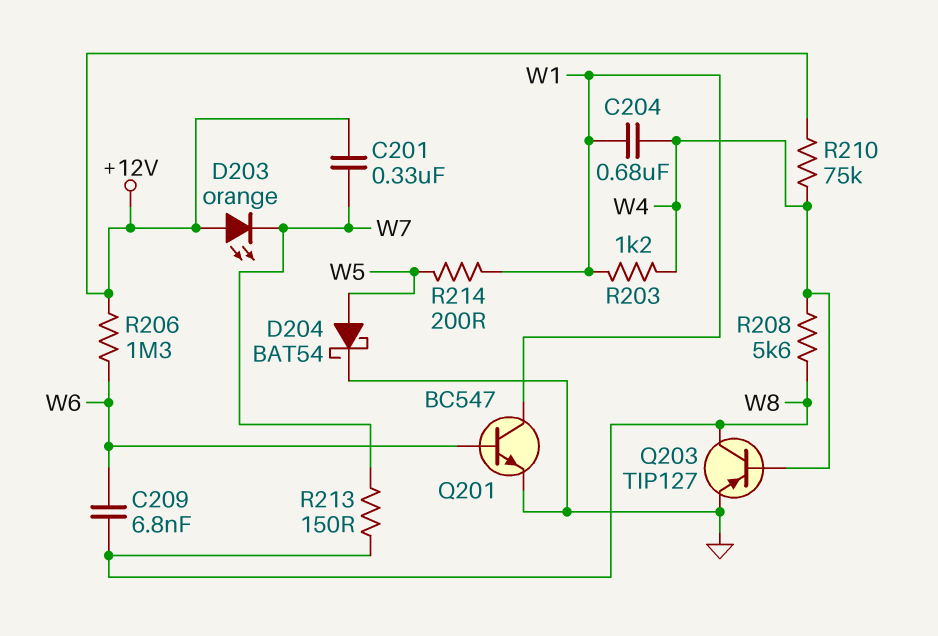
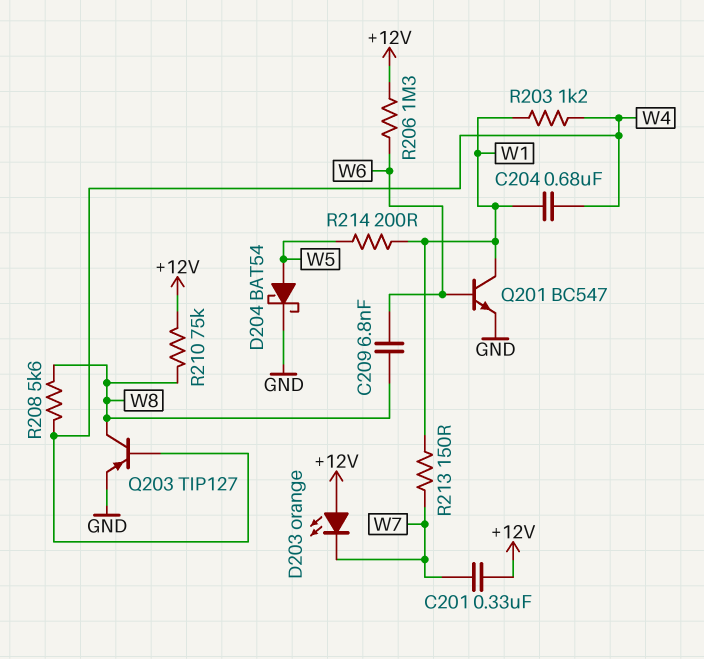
R210: 75k (+12V, W4) -> 75k (+12V, W8)
R213: 150 (W7, W8) -> 150 (W1, W7)

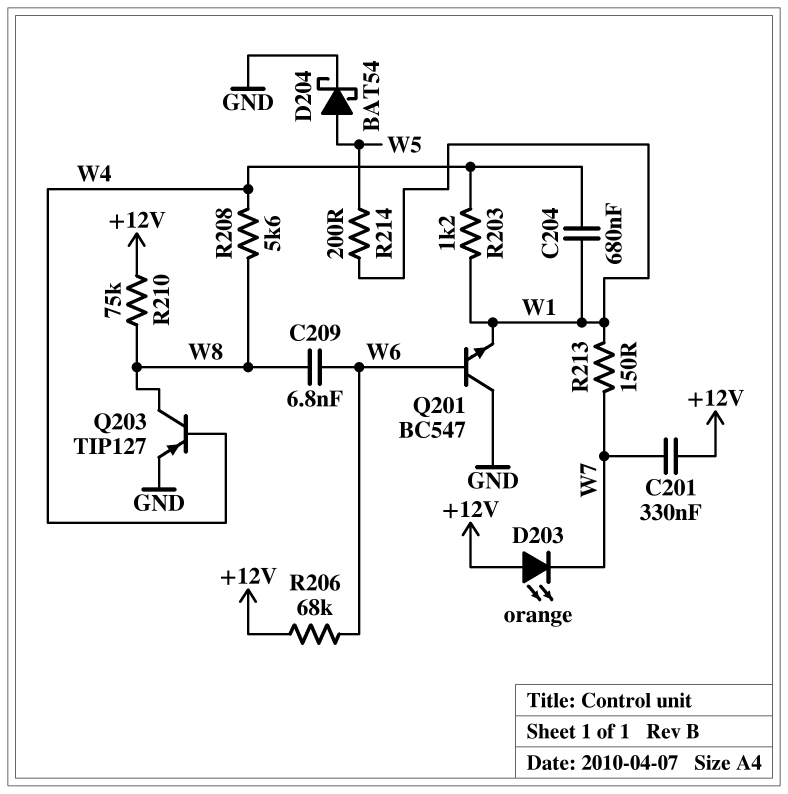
Q201: NPN BC547 (B W6, C W1, E GND) -> NPN BC547 (B W6, C GND, E W1)
R206: 1.3M (+12V, W6) -> 68k (+12V, W6)

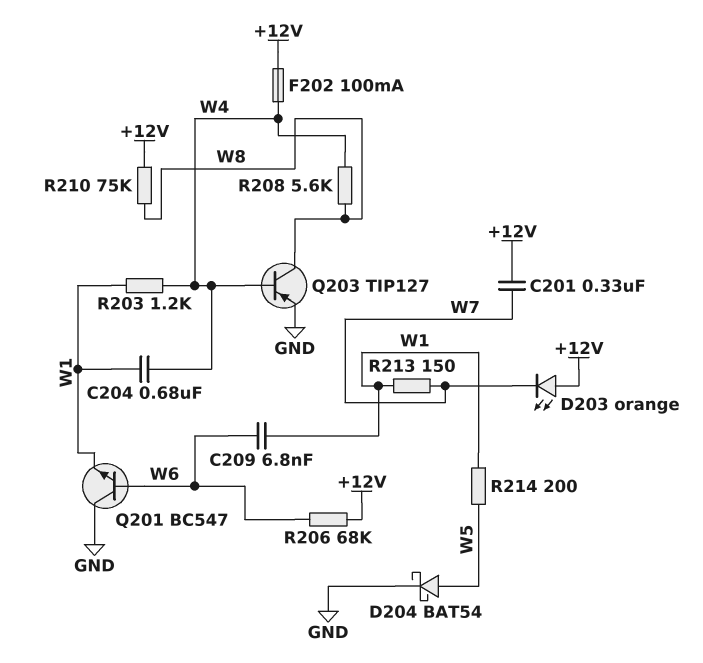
C209: 6.8nF (W6, W8) -> 6.8nF (W1, W6)
F202: none -> 100mA (+12V, W4)

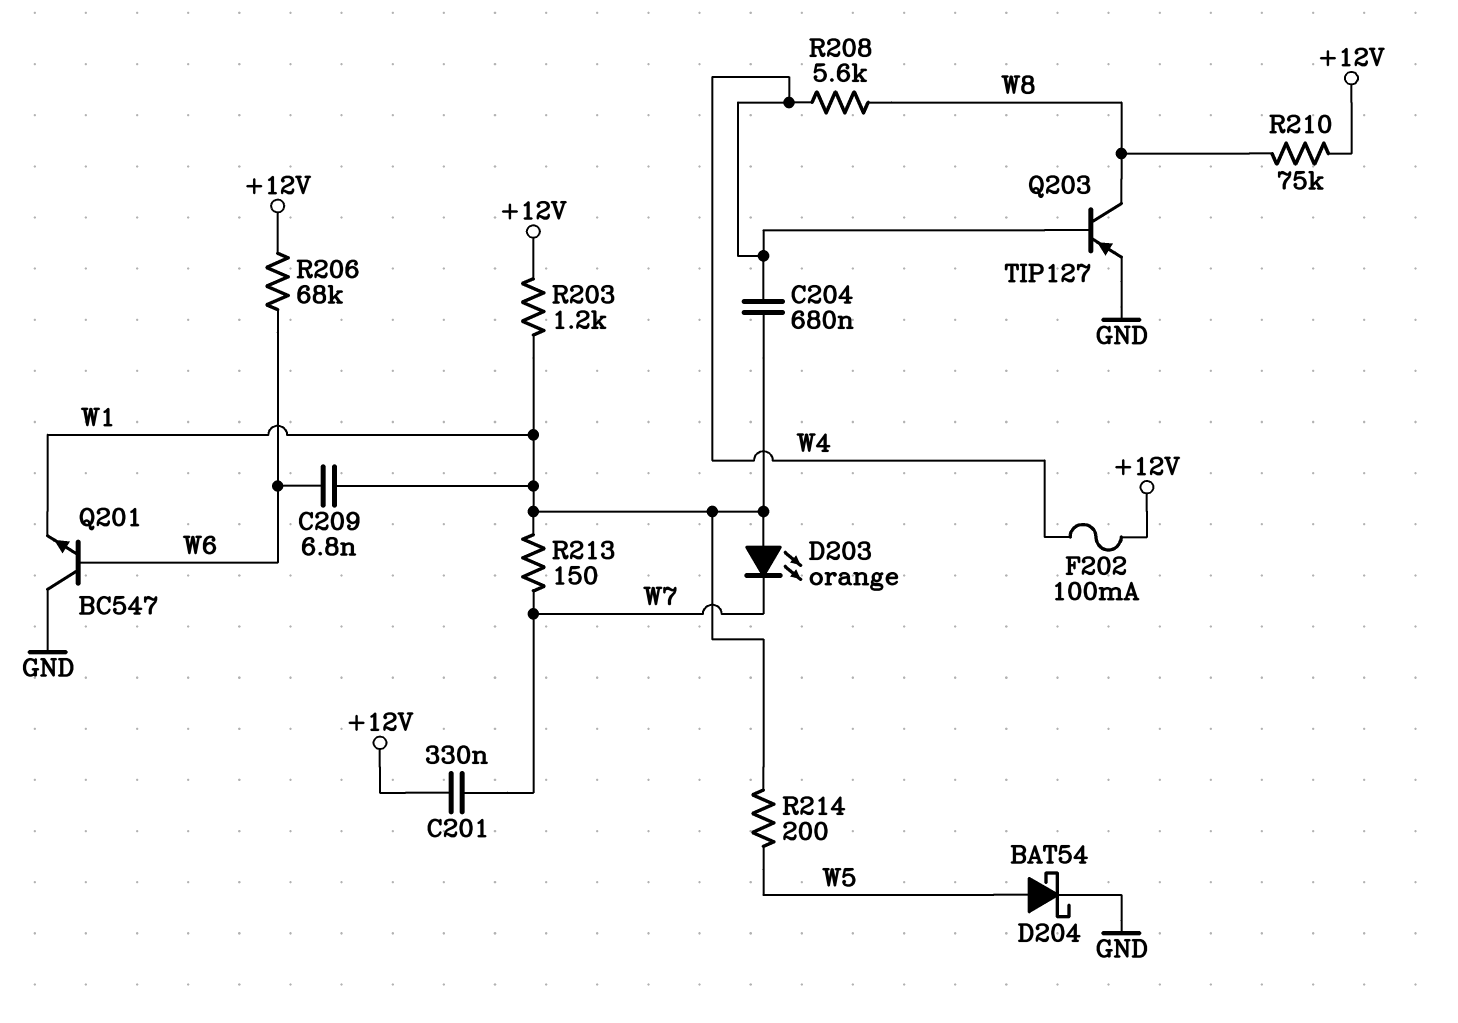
D203: LED orange (A +12V, K W7) -> LED orange (A W1, K W7)
R203: 1.2k (W1, W4) -> 1.2k (+12V, W1)

